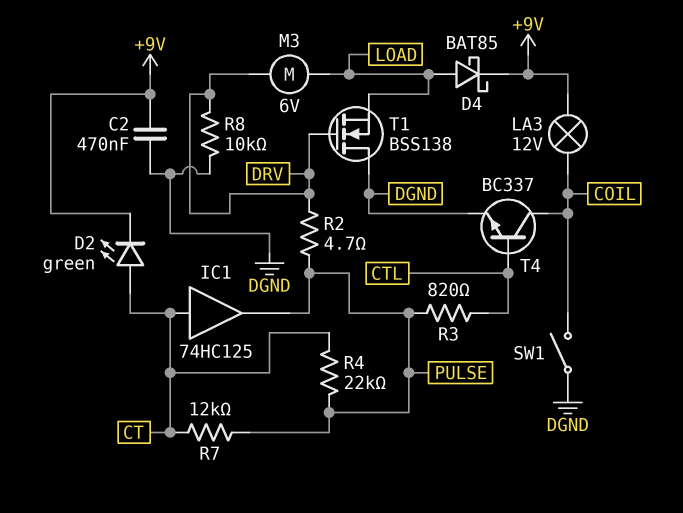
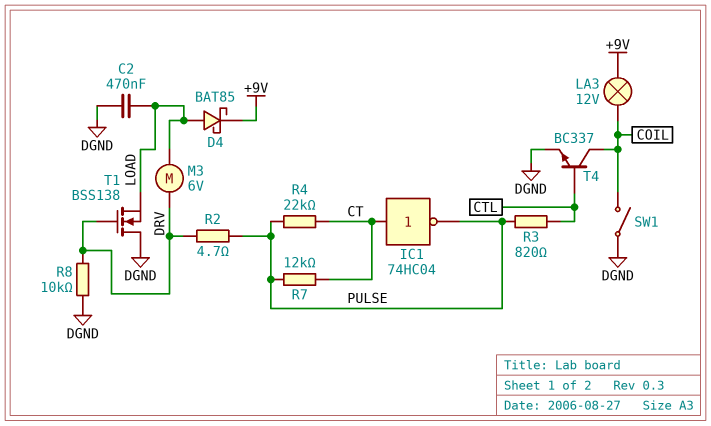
C2: 470nF (+9V, DGND) -> 470nF (DGND, LOAD)
D2: LED green (A CT, K +9V) -> none
IC1: buffer 74HC125 (in CT, out PULSE) -> NOT 74HC04 (in CT, out PULSE)

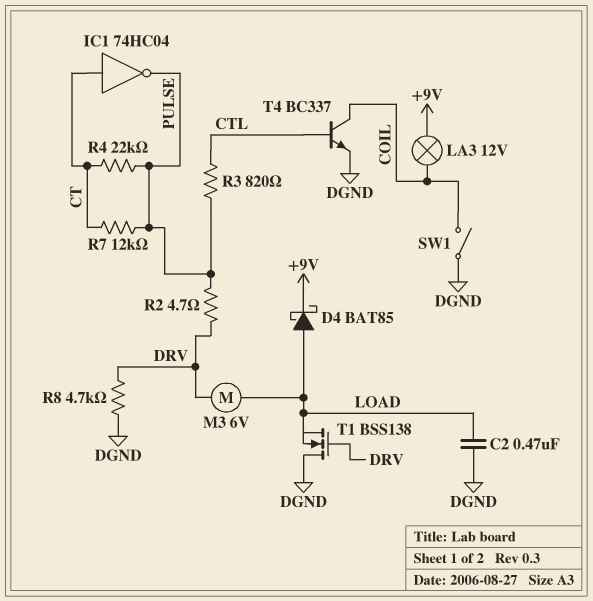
R8: 10k (DGND, DRV) -> 4.7k (DGND, DRV)

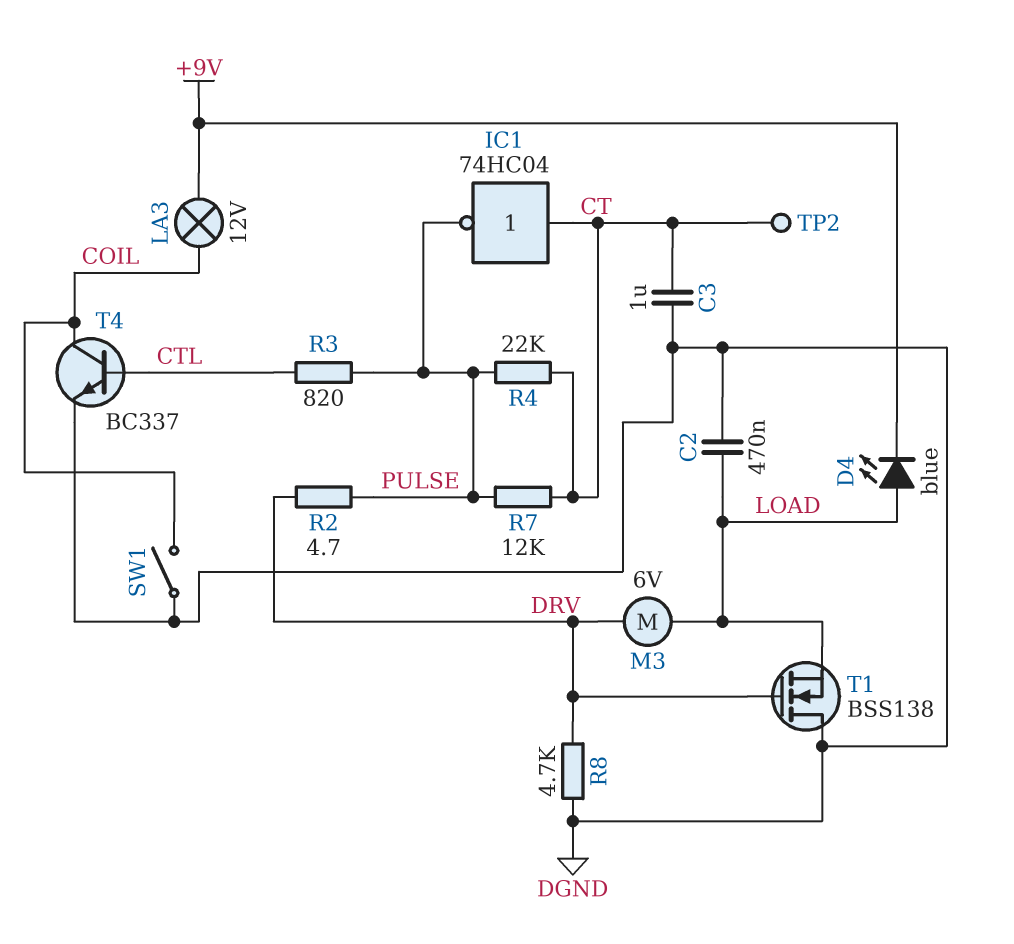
C3: none -> 1uF (CT, DGND)
D4: schottky BAT85 (A LOAD, K +9V) -> LED blue (A LOAD, K +9V)
TP2: none -> test point (CT)

